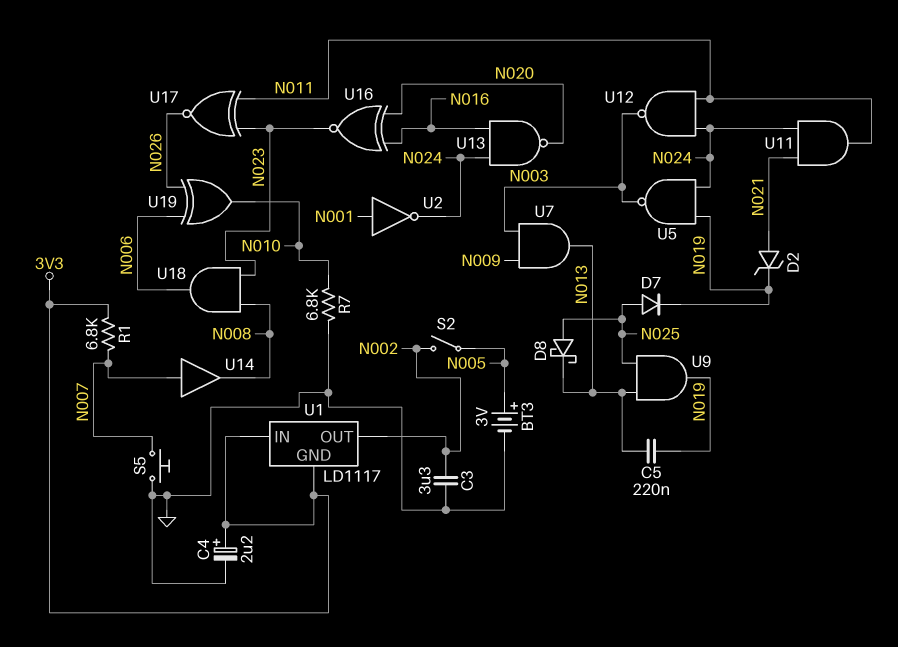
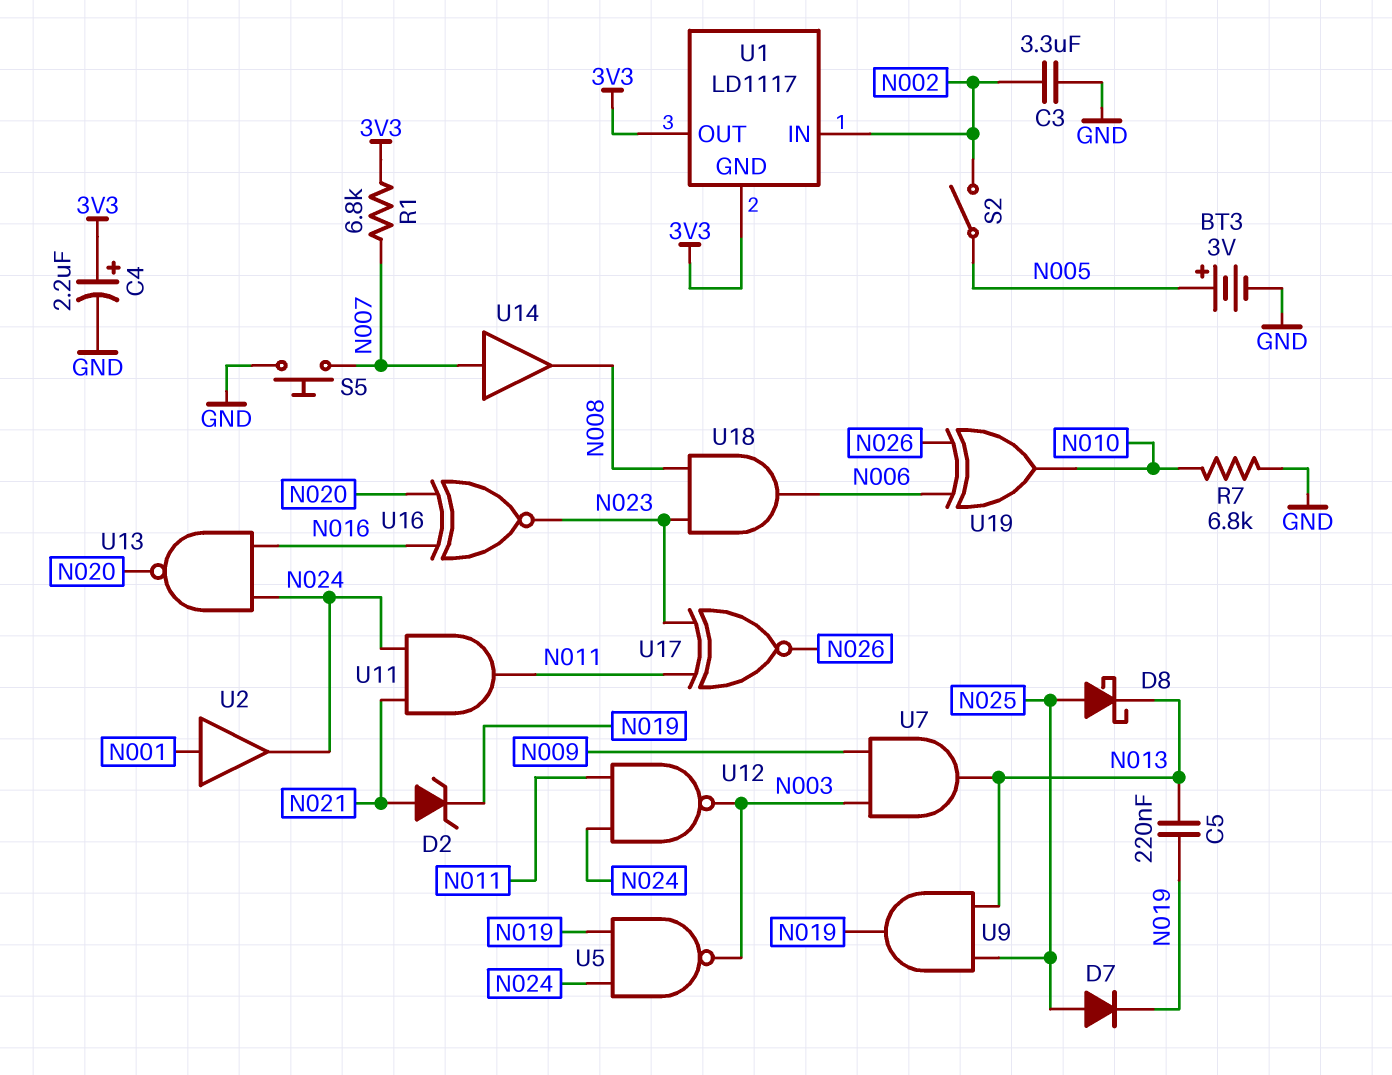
U1 pin IN: 3V3 -> N002
U1 pin OUT: N002 -> 3V3
U2: NOT (in N001, out N024) -> buffer (in N001, out N024)

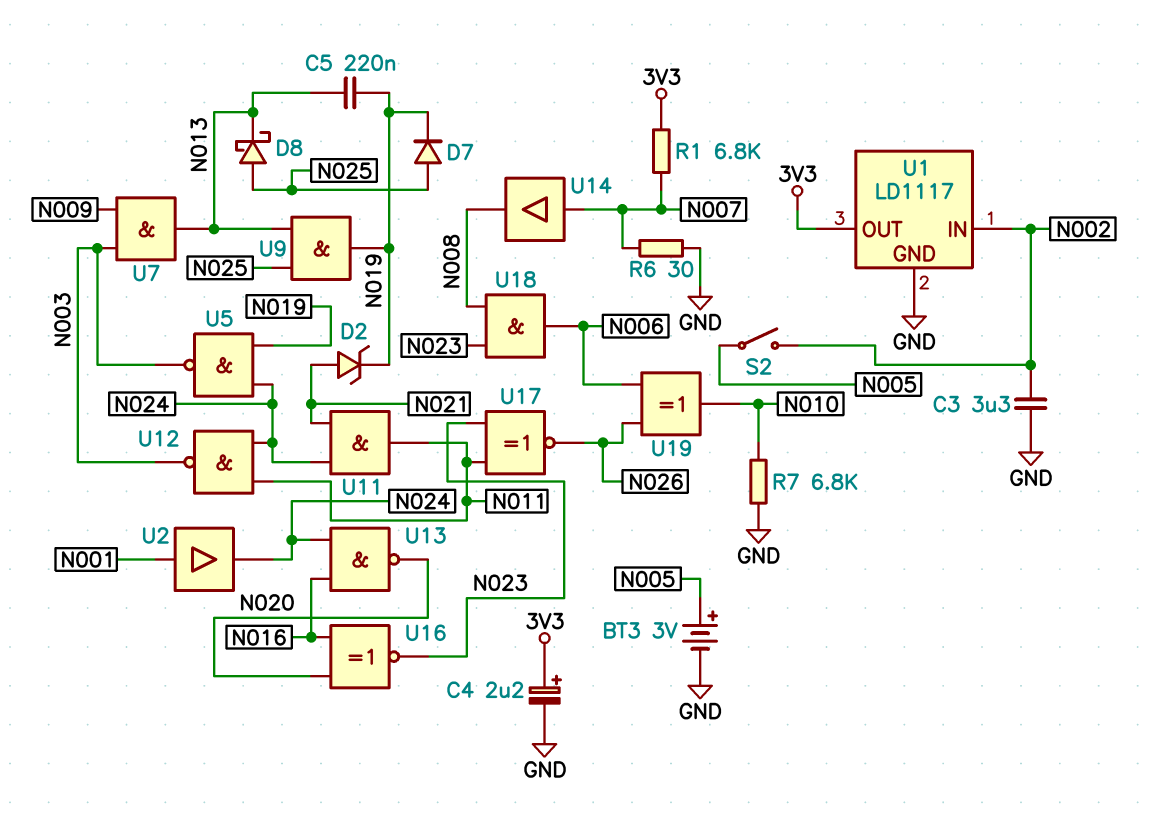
R6: none -> 30 (GND, N007)
S5: button (GND, N007) -> none
U1 pin GND: 3V3 -> GND

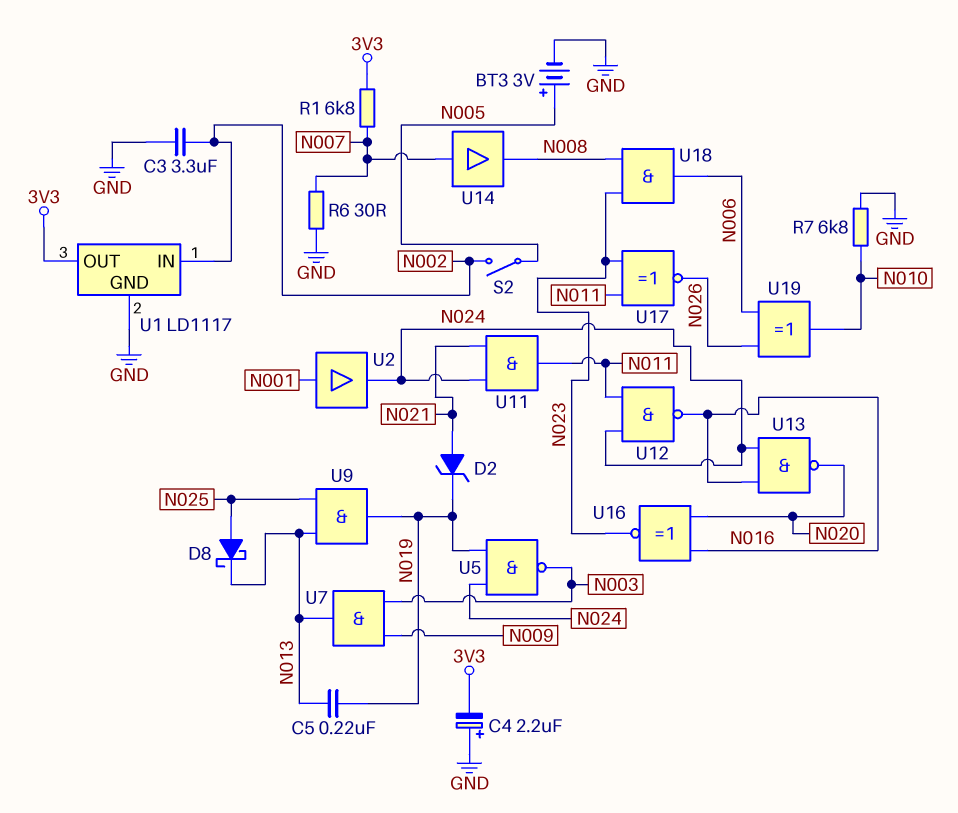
C4: 2.2uF (plus 3V3, minus GND) -> 2.2uF (plus GND, minus 3V3)
D7: diode (A N025, K N019) -> none
U12: NAND (in N011, in N024, out N003) -> NAND (in N011, in N024, out N016)

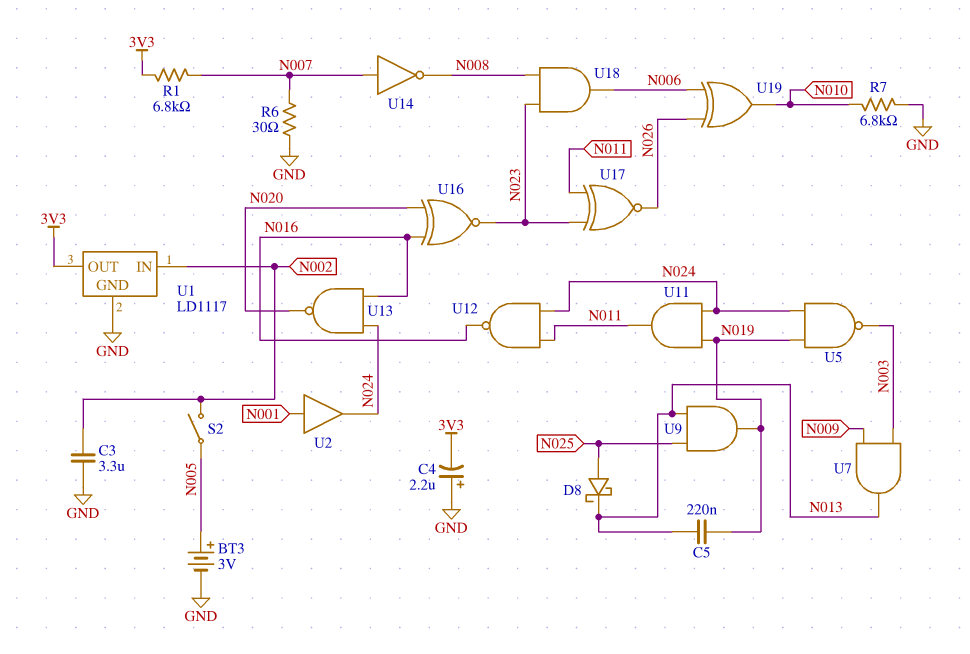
D2: zener (A N021, K N019) -> none
U11: AND (in N021, in N024, out N011) -> AND (in N019, in N024, out N011)
U14: buffer (in N007, out N008) -> NOT (in N007, out N008)

